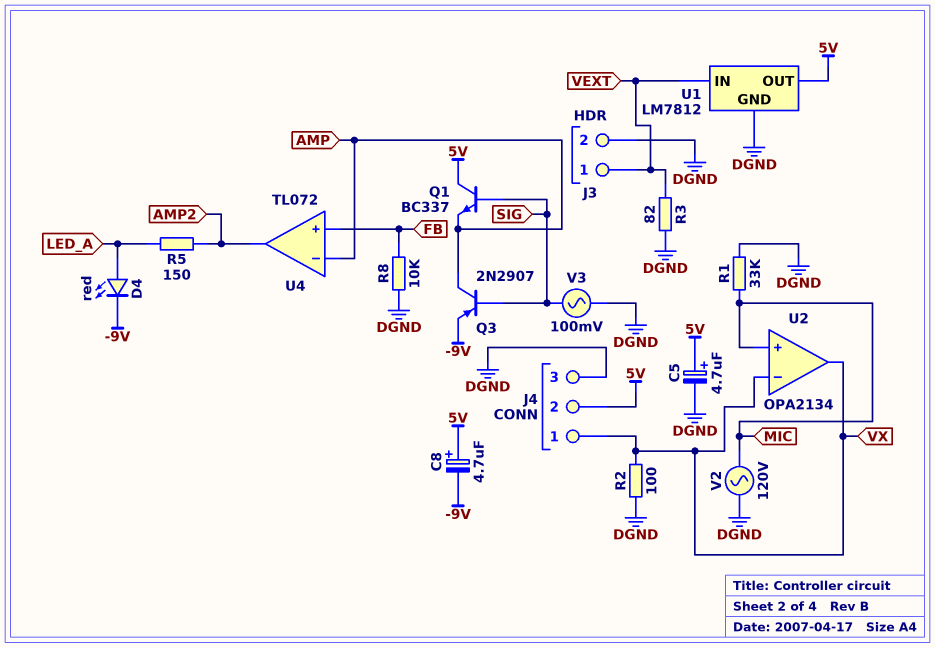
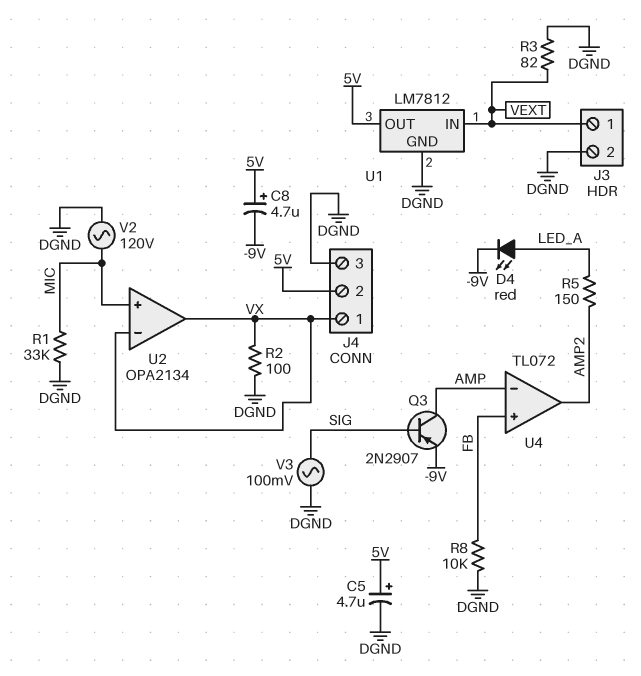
Q1: NPN BC337 (B SIG, C 5V, E AMP) -> none

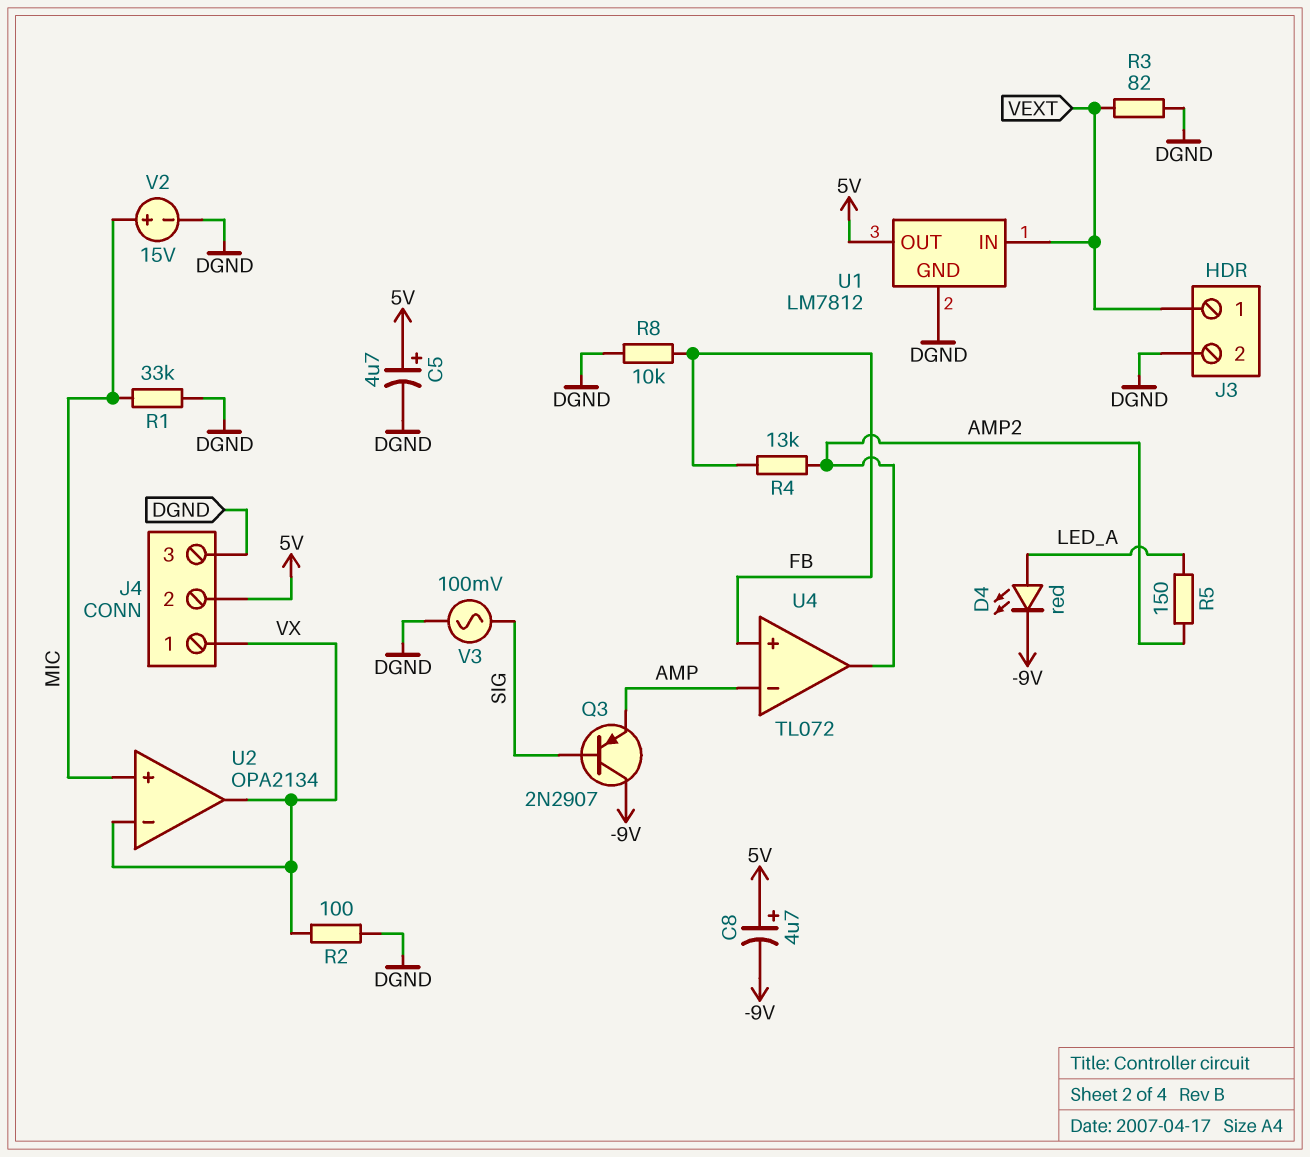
Q3: PNP 2N2907 (B SIG, C AMP, E -9V) -> PNP 2N2907 (B SIG, C -9V, E AMP)
R4: none -> 13k (AMP2, FB)
V2: AC 120V (DGND, MIC) -> 15V (plus MIC, minus DGND)

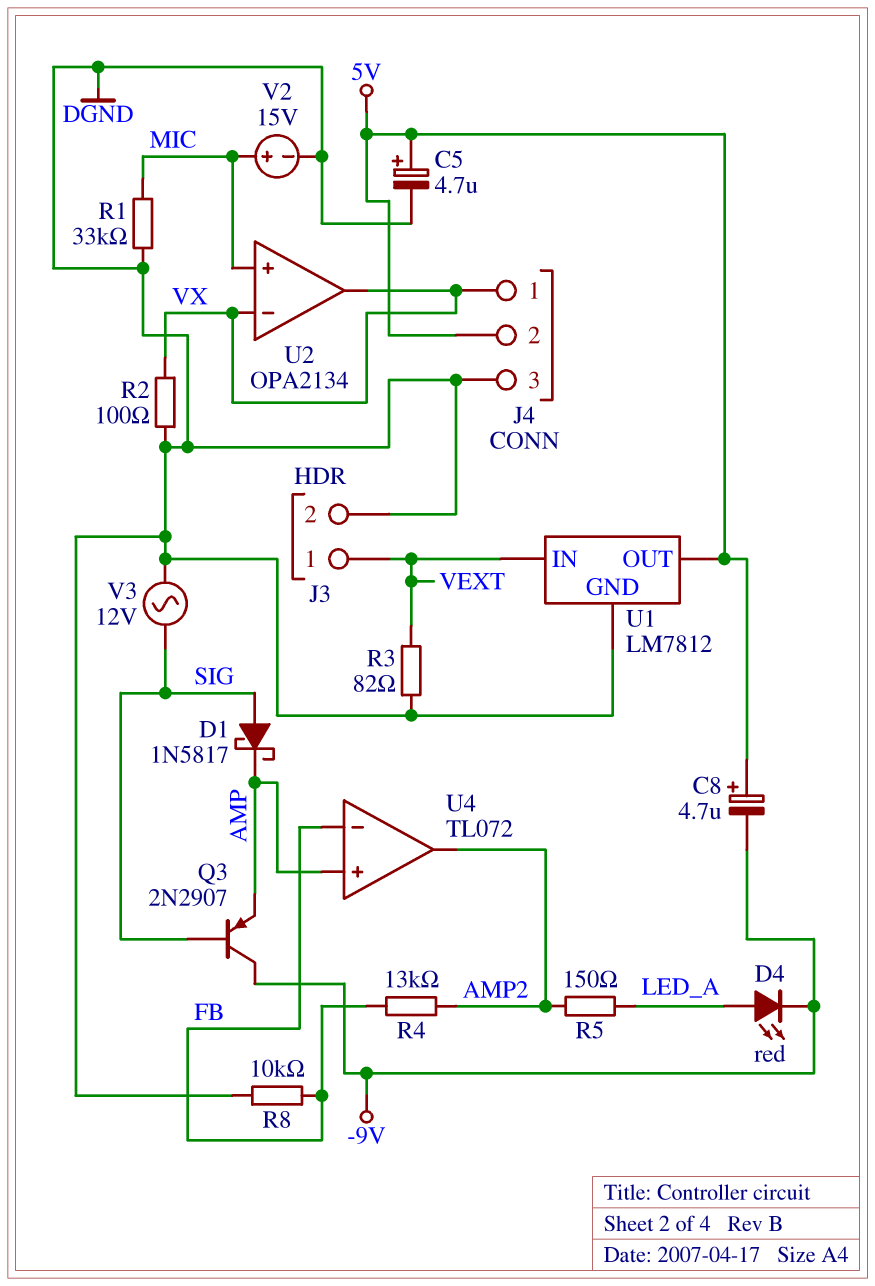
D1: none -> schottky 1N5817 (A SIG, K AMP)
U4 pin in+: FB -> AMP
U4 pin in-: AMP -> FB
V3: AC 100mV (DGND, SIG) -> AC 12V (DGND, SIG)

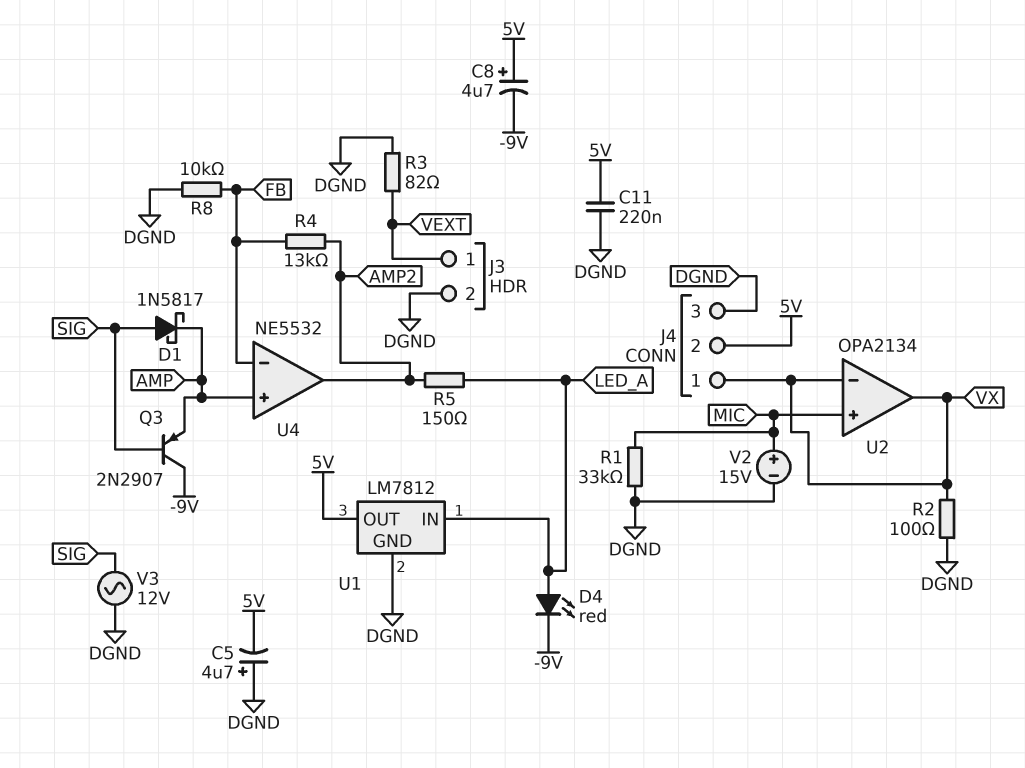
C5: 4.7uF (plus 5V, minus DGND) -> 4.7uF (plus DGND, minus 5V)
C11: none -> 220nF (5V, DGND)
U1 pin IN: VEXT -> LED_A
U4: TL072 -> NE5532

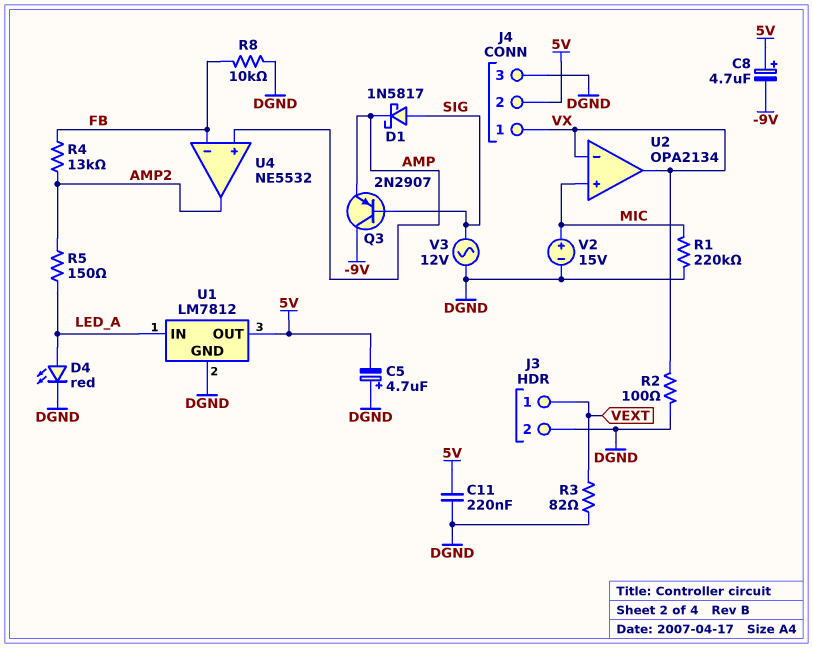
D4: LED red (A LED_A, K -9V) -> LED red (A LED_A, K DGND)
R1: 33k (DGND, MIC) -> 220k (DGND, MIC)

